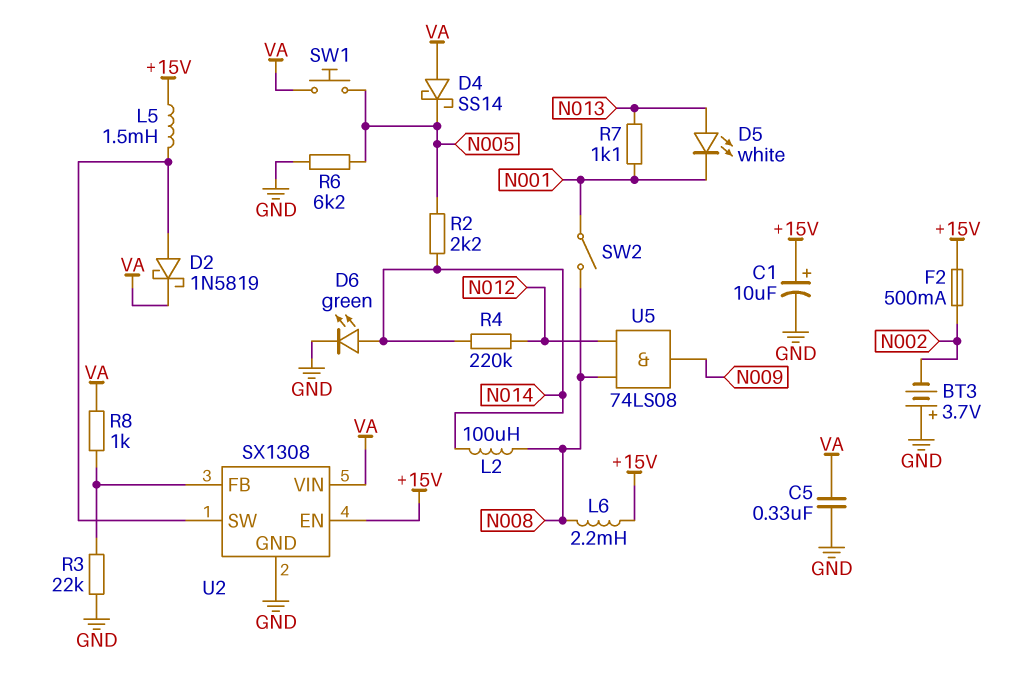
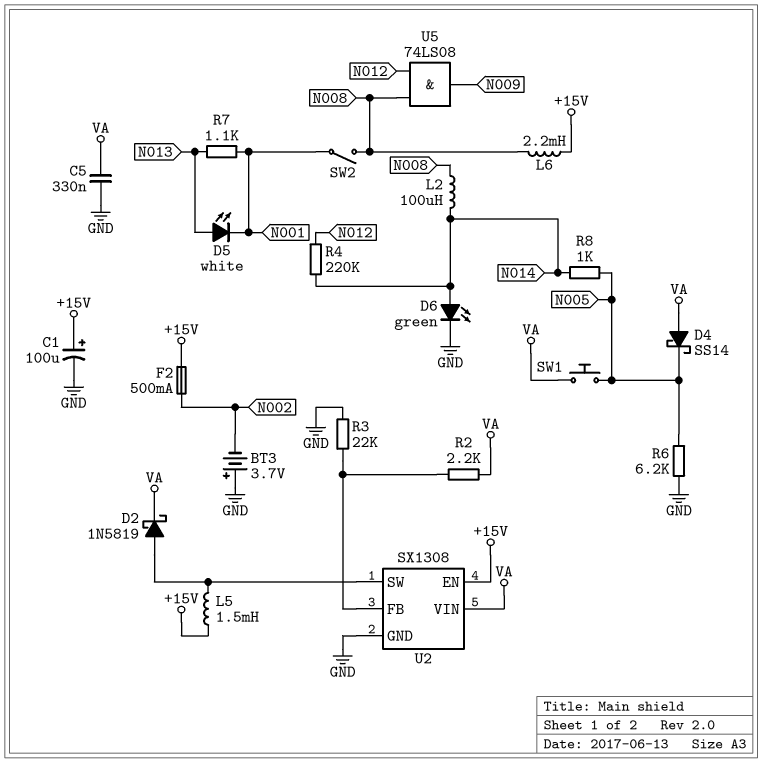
C1: 10uF (plus +15V, minus GND) -> 100uF (plus +15V, minus GND)
R2: 2.2k (N005, N014) -> 2.2k (U2/FB, VA)
R8: 1k (U2/FB, VA) -> 1k (N005, N014)

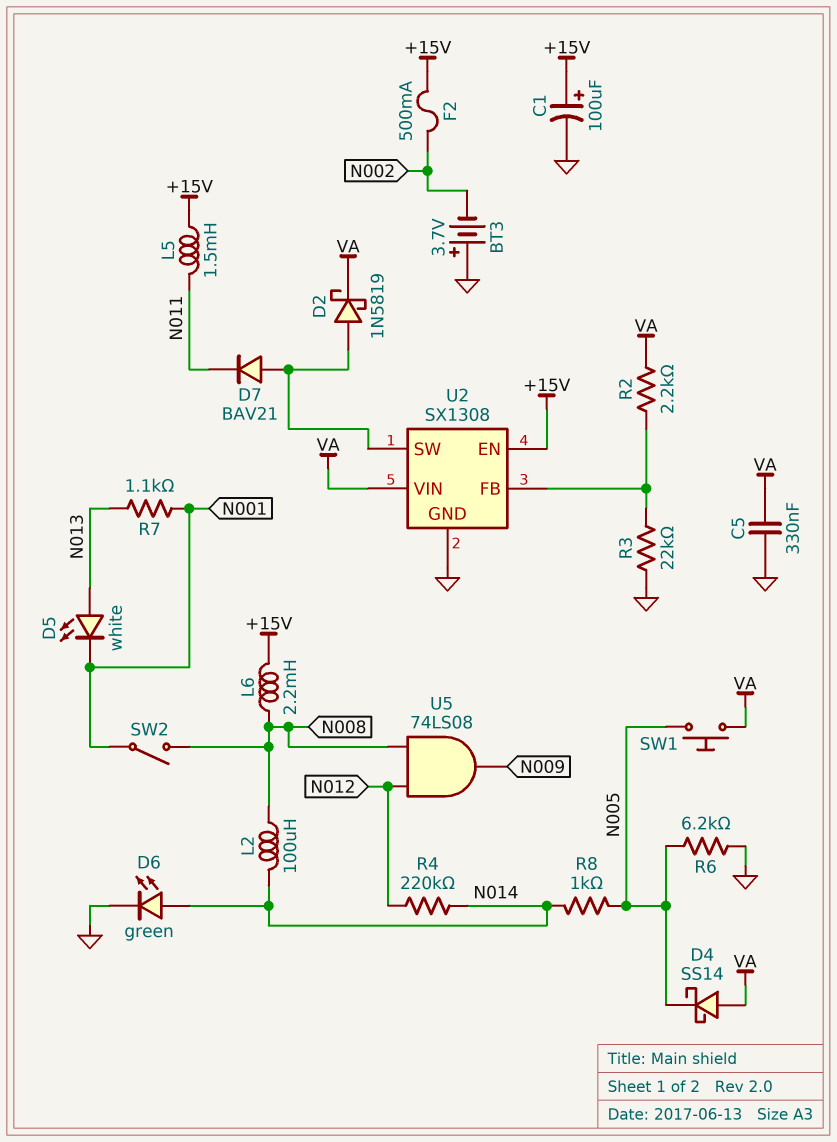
D7: none -> diode BAV21 (A U2/SW, K N011)
L5: 1.5mH (+15V, U2/SW) -> 1.5mH (+15V, N011)

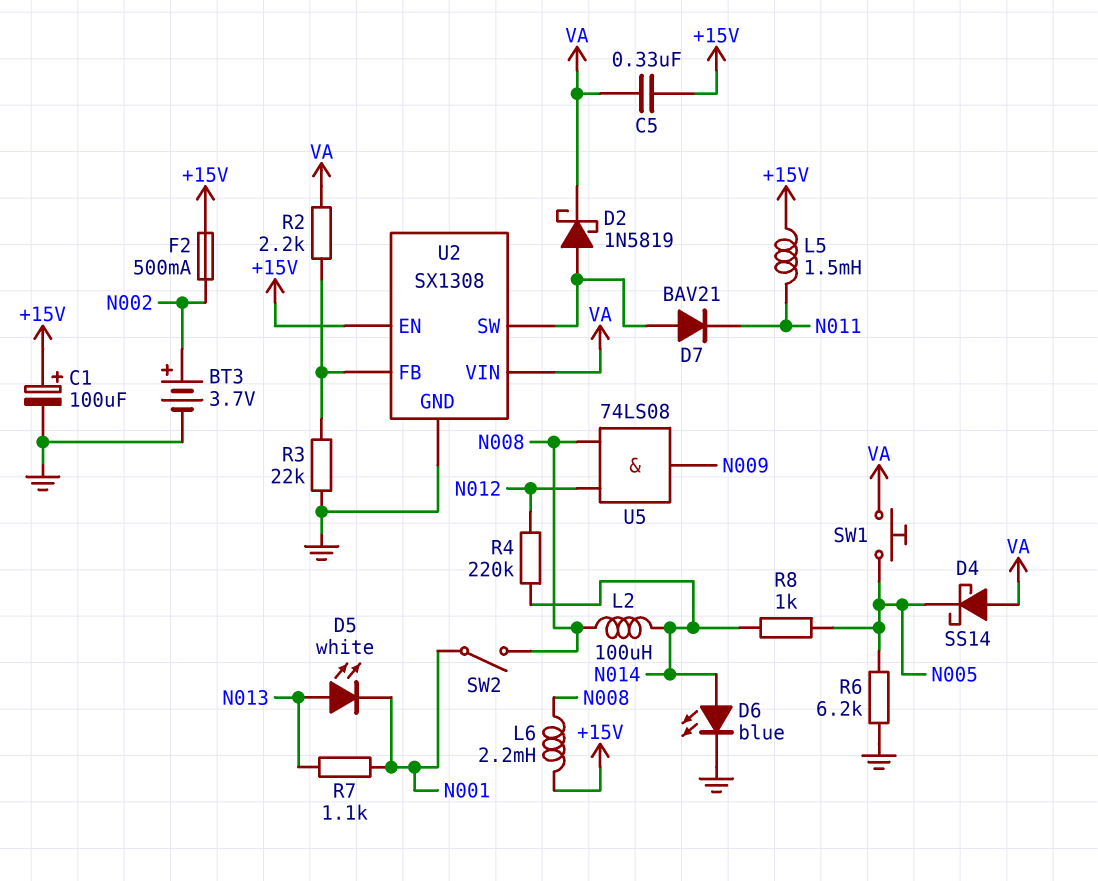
BT3: 3.7V (plus GND, minus N002) -> 3.7V (plus N002, minus GND)
C5: 330nF (GND, VA) -> 330nF (+15V, VA)
D6: LED green (A N014, K GND) -> LED blue (A N014, K GND)

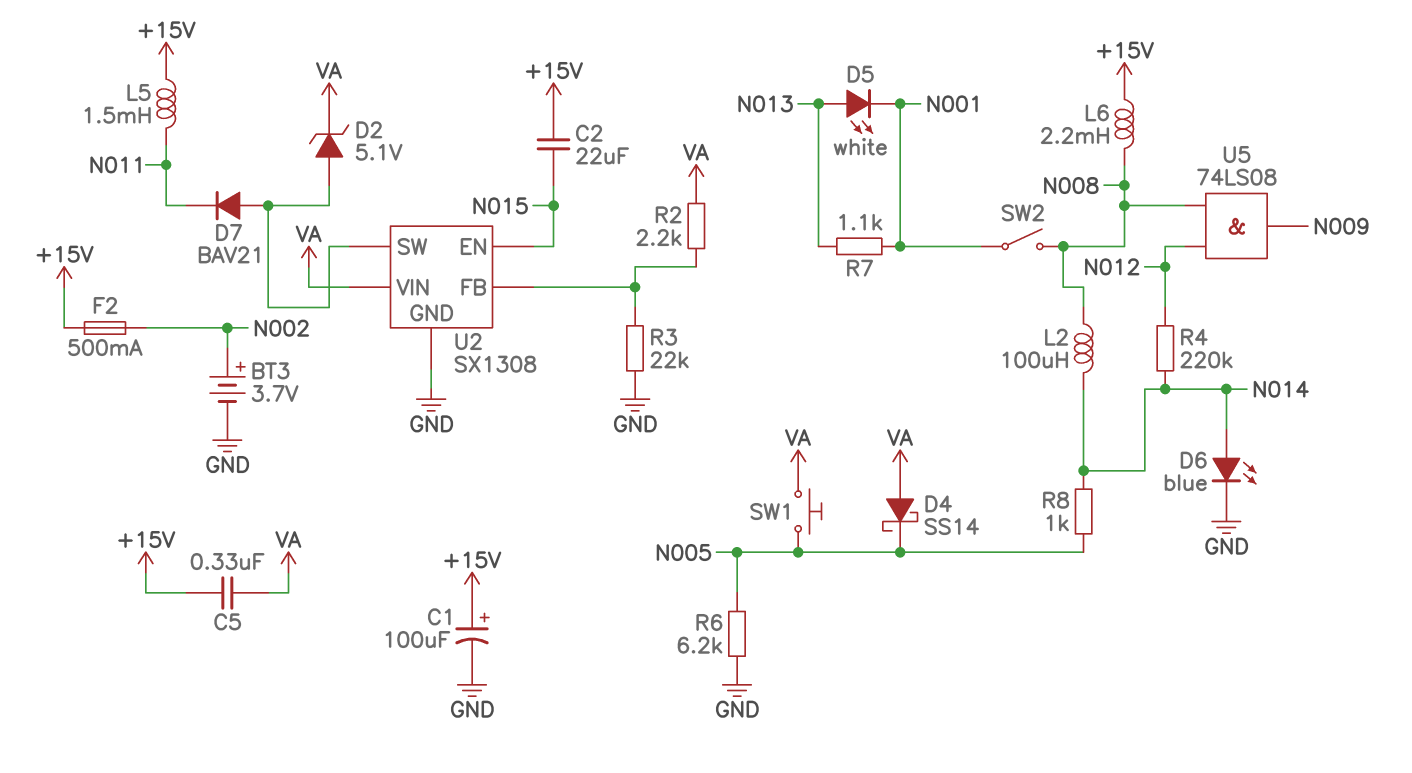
C2: none -> 22uF (+15V, N015)
D2: schottky 1N5819 (A U2/SW, K VA) -> zener 5.1V (A U2/SW, K VA)
U2 pin EN: +15V -> N015

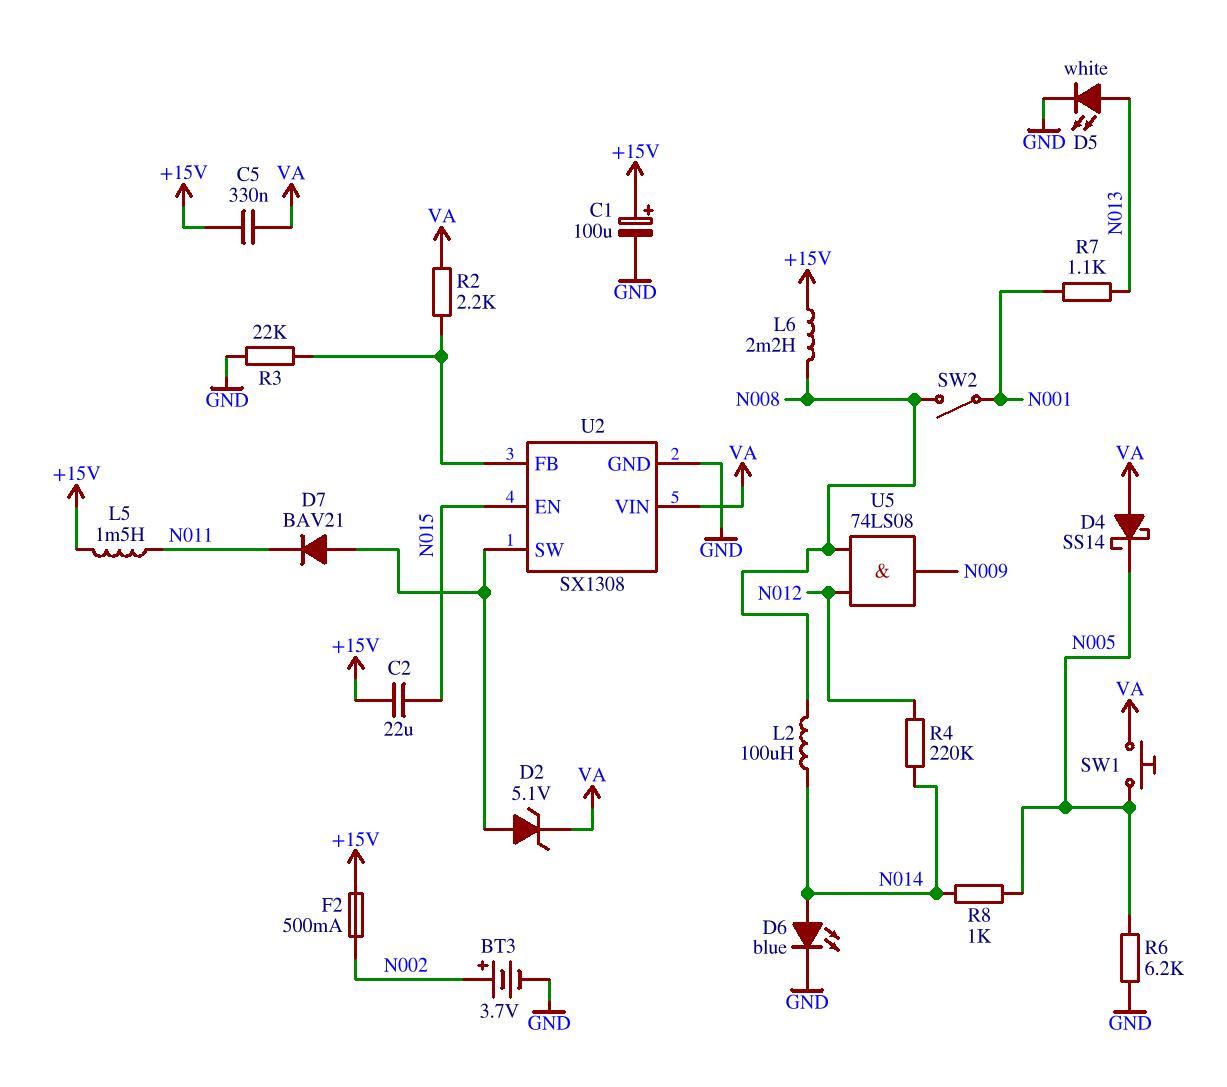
D5: LED white (A N013, K N001) -> LED white (A N013, K GND)

